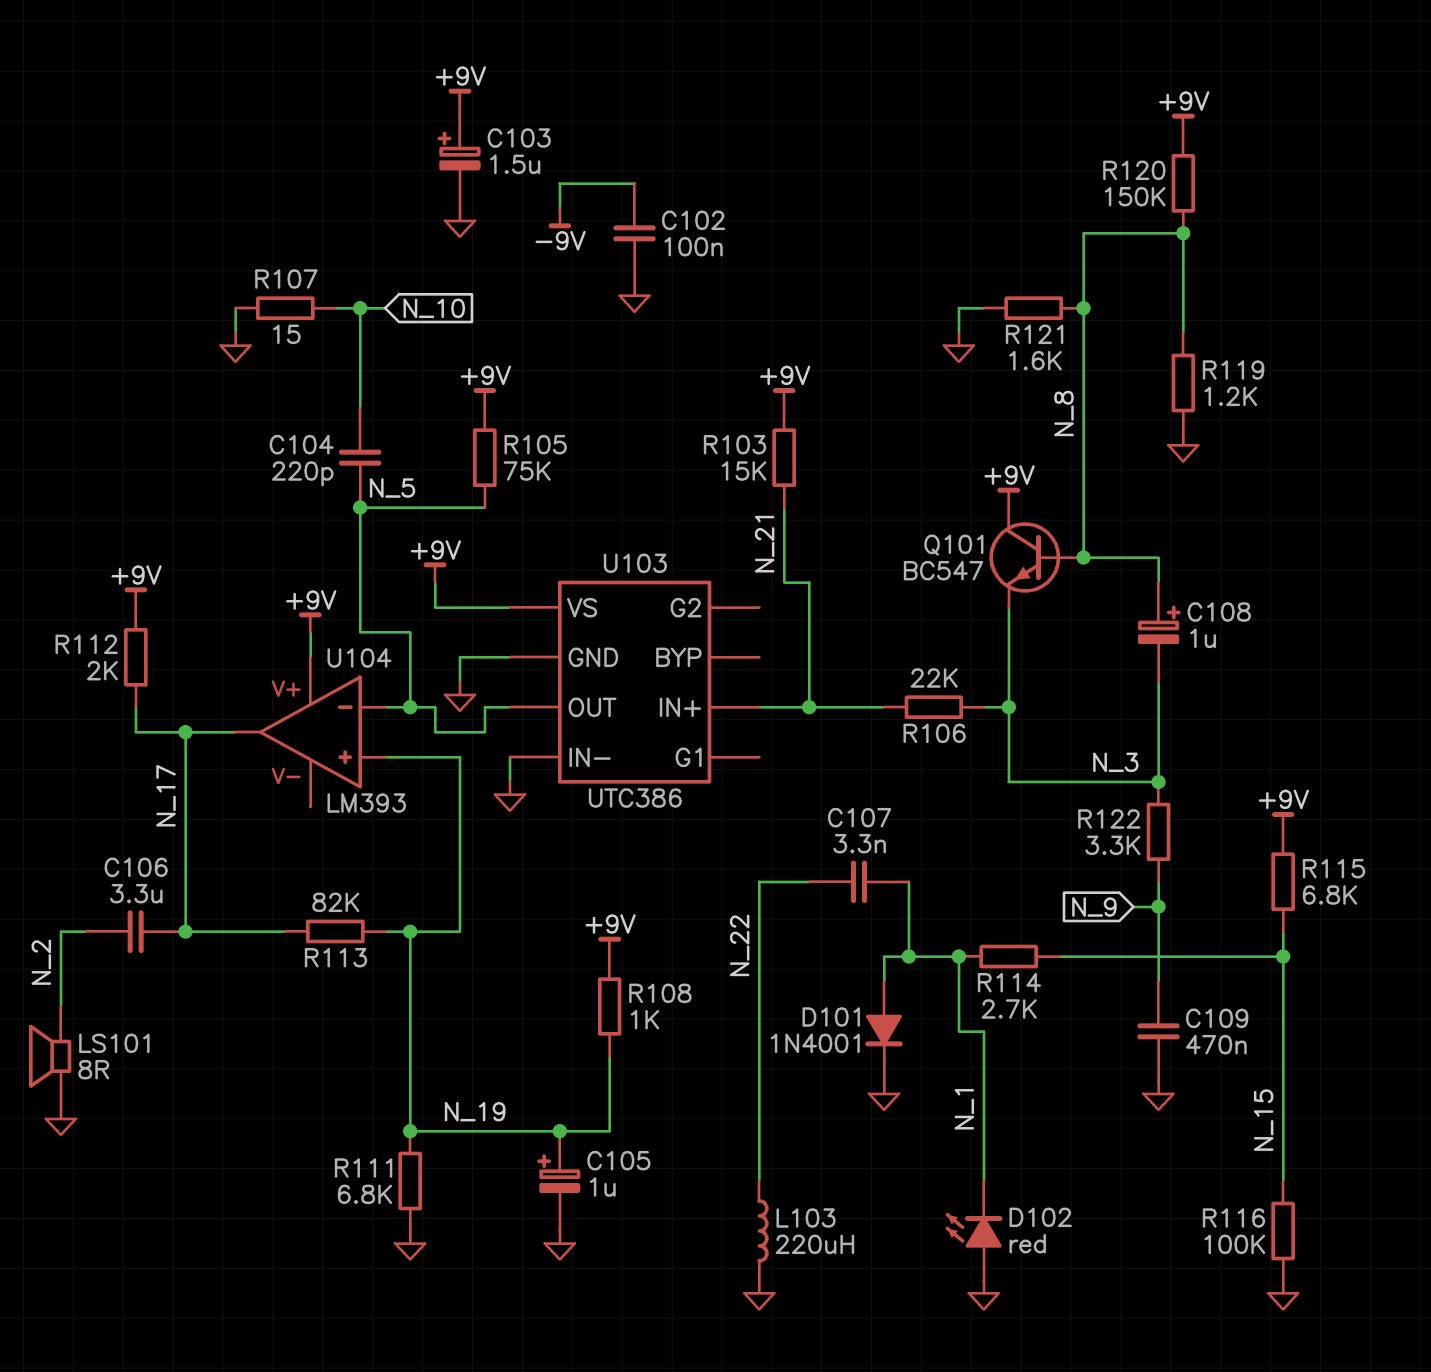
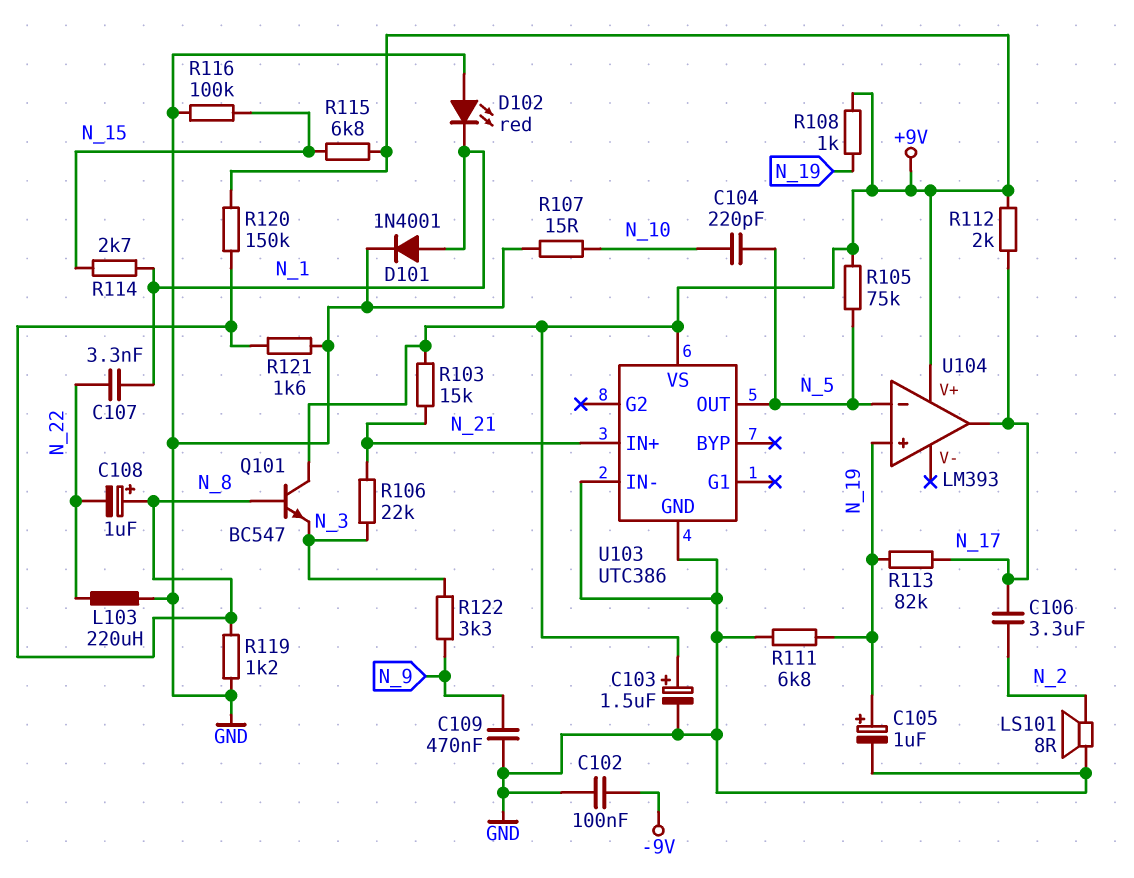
C108: 1uF (plus N_8, minus N_3) -> 1uF (plus N_8, minus N_22)

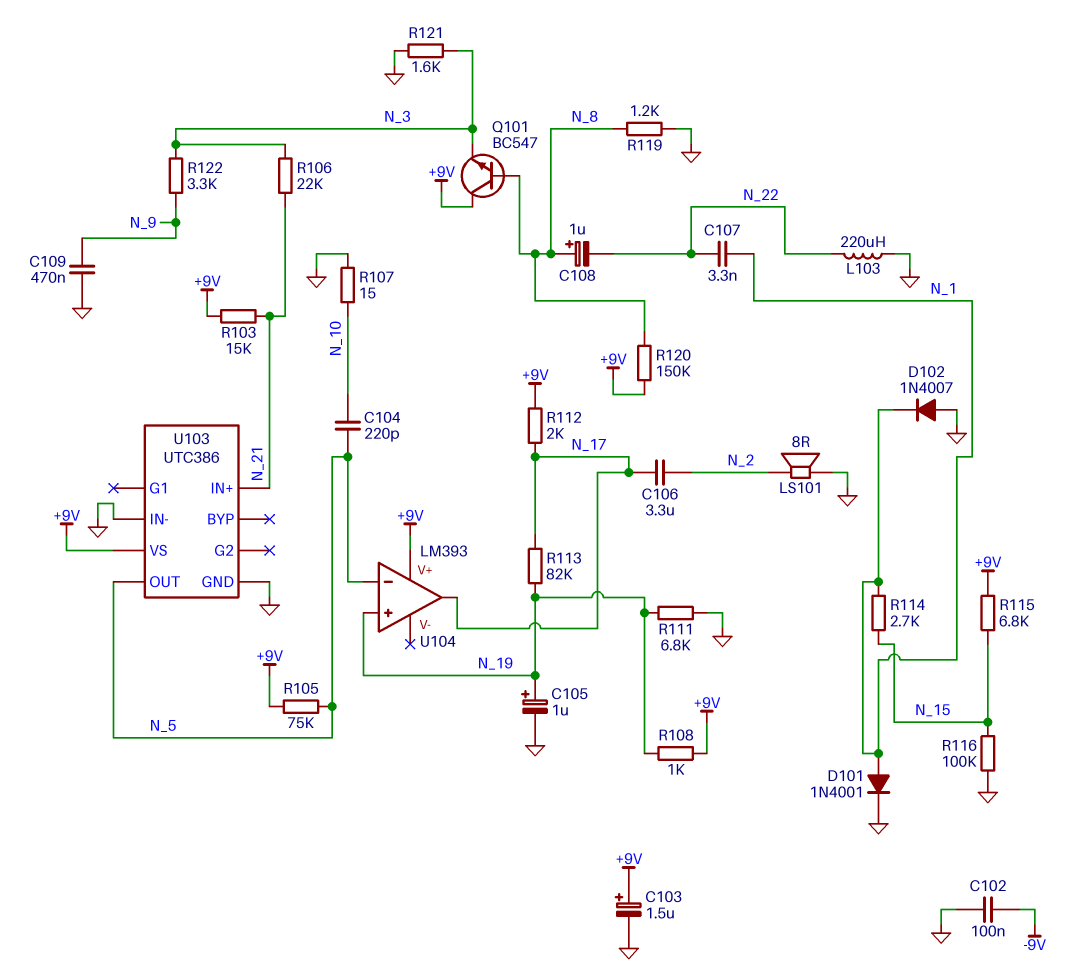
D102: LED red (A GND, K N_1) -> diode 1N4007 (A GND, K N_1)
R121: 1.6k (GND, N_8) -> 1.6k (GND, N_3)

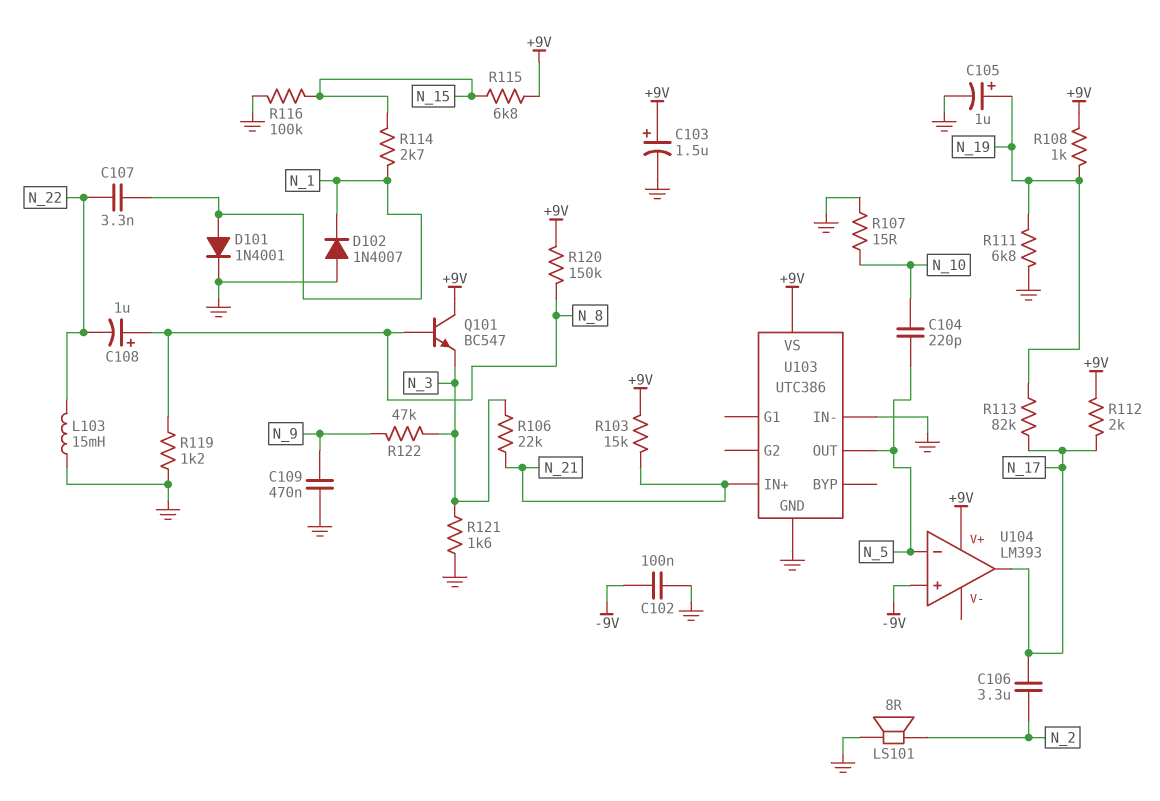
L103: 220uH (GND, N_22) -> 15mH (GND, N_22)
R105: 75k (+9V, N_5) -> none
R122: 3.3k (N_3, N_9) -> 47k (N_3, N_9)
U104 pin in+: N_19 -> -9V

